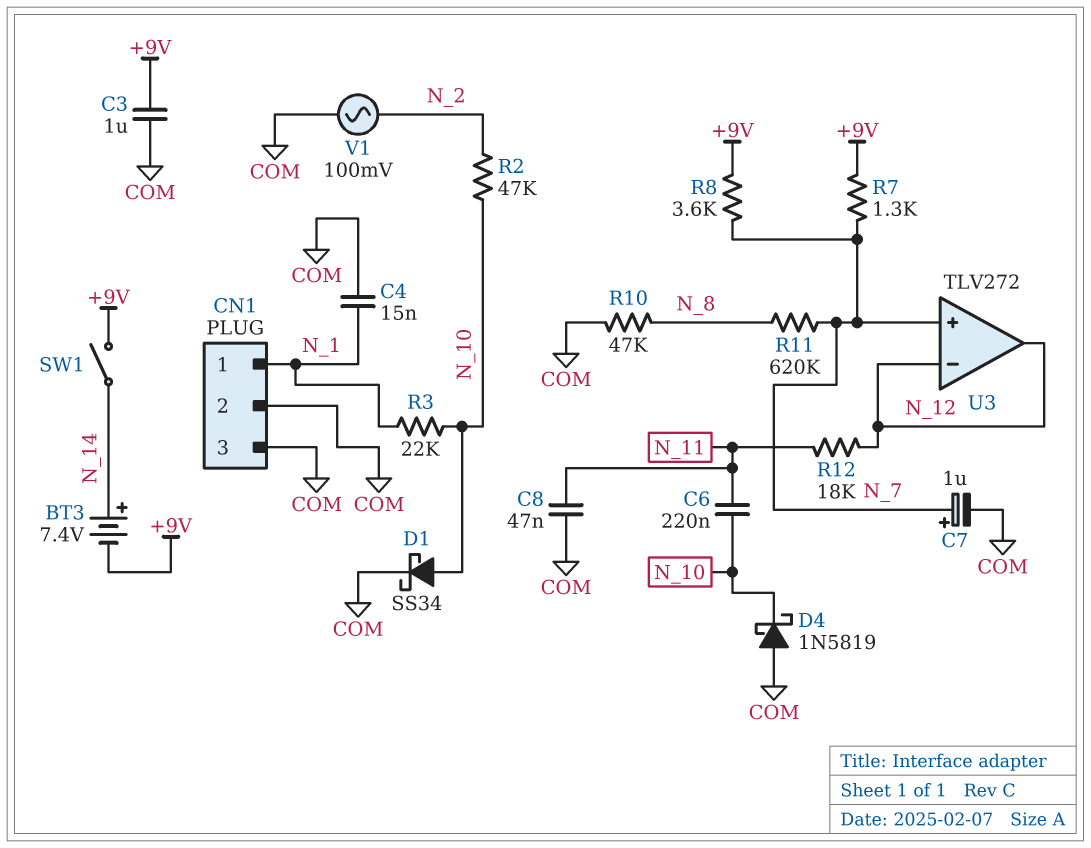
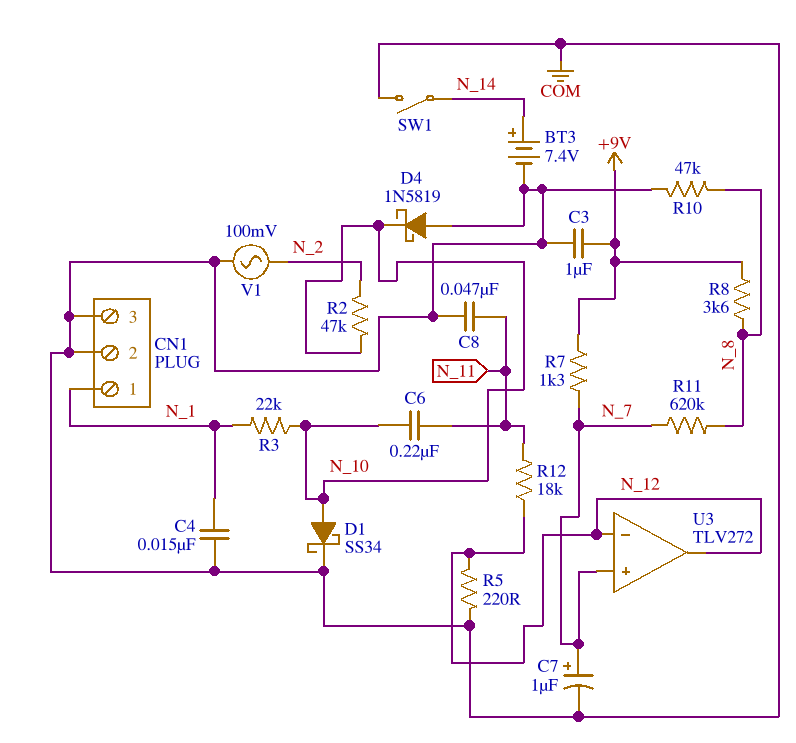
BT3: 7.4V (plus N_14, minus +9V) -> 7.4V (plus N_14, minus COM)
R5: none -> 220 (COM, N_12)
R8: 3.6k (+9V, N_7) -> 3.6k (+9V, N_8)
SW1: switch (+9V, N_14) -> switch (COM, N_14)

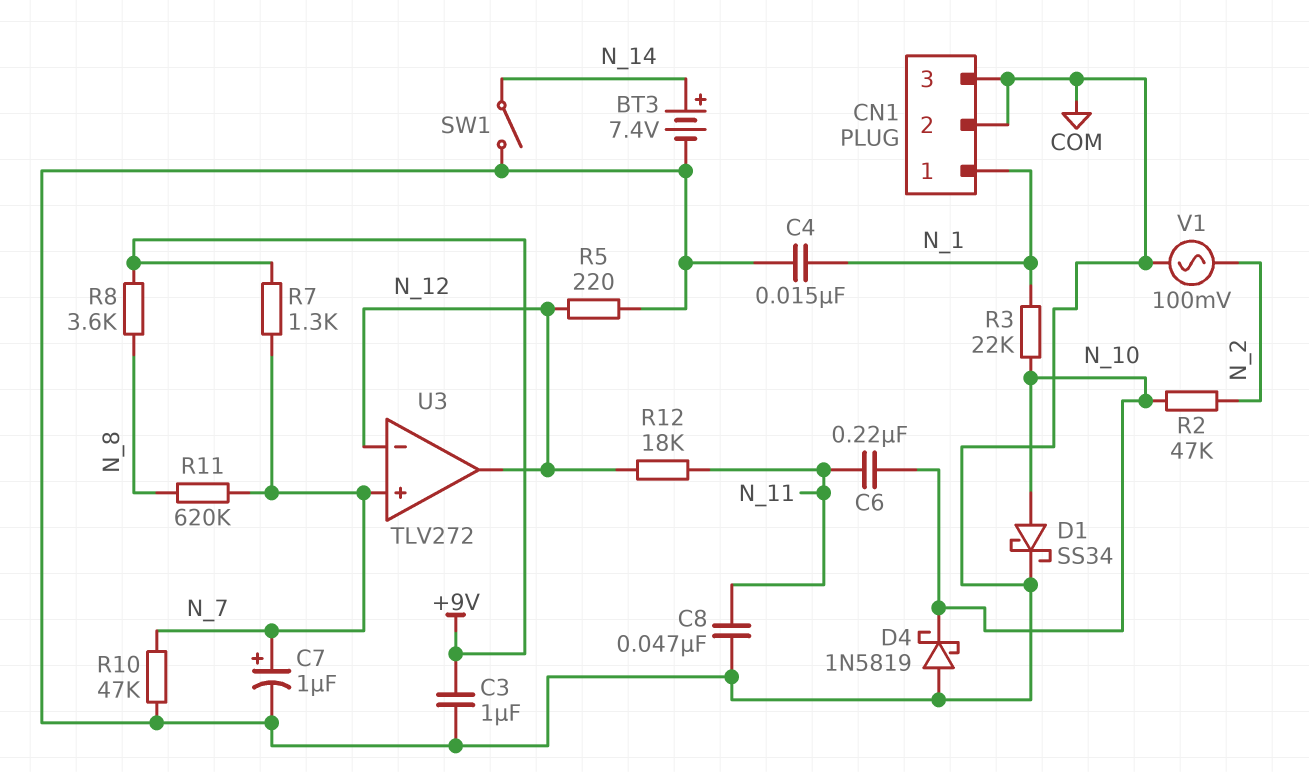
R10: 47k (COM, N_8) -> 47k (COM, N_7)

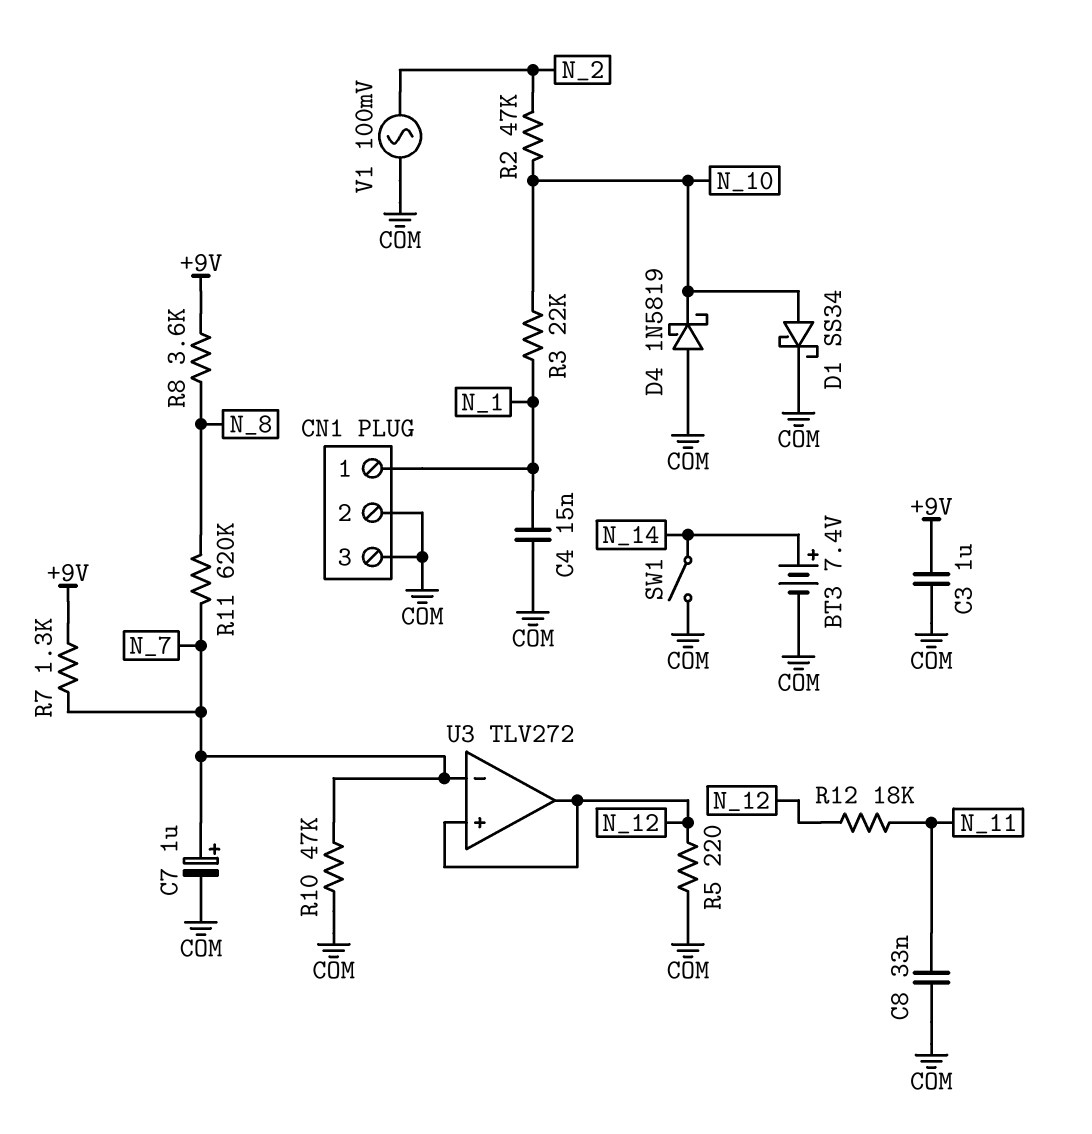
C6: 220nF (N_10, N_11) -> none
C8: 47nF (COM, N_11) -> 33nF (COM, N_11)
U3 pin in+: N_7 -> N_12
U3 pin in-: N_12 -> N_7

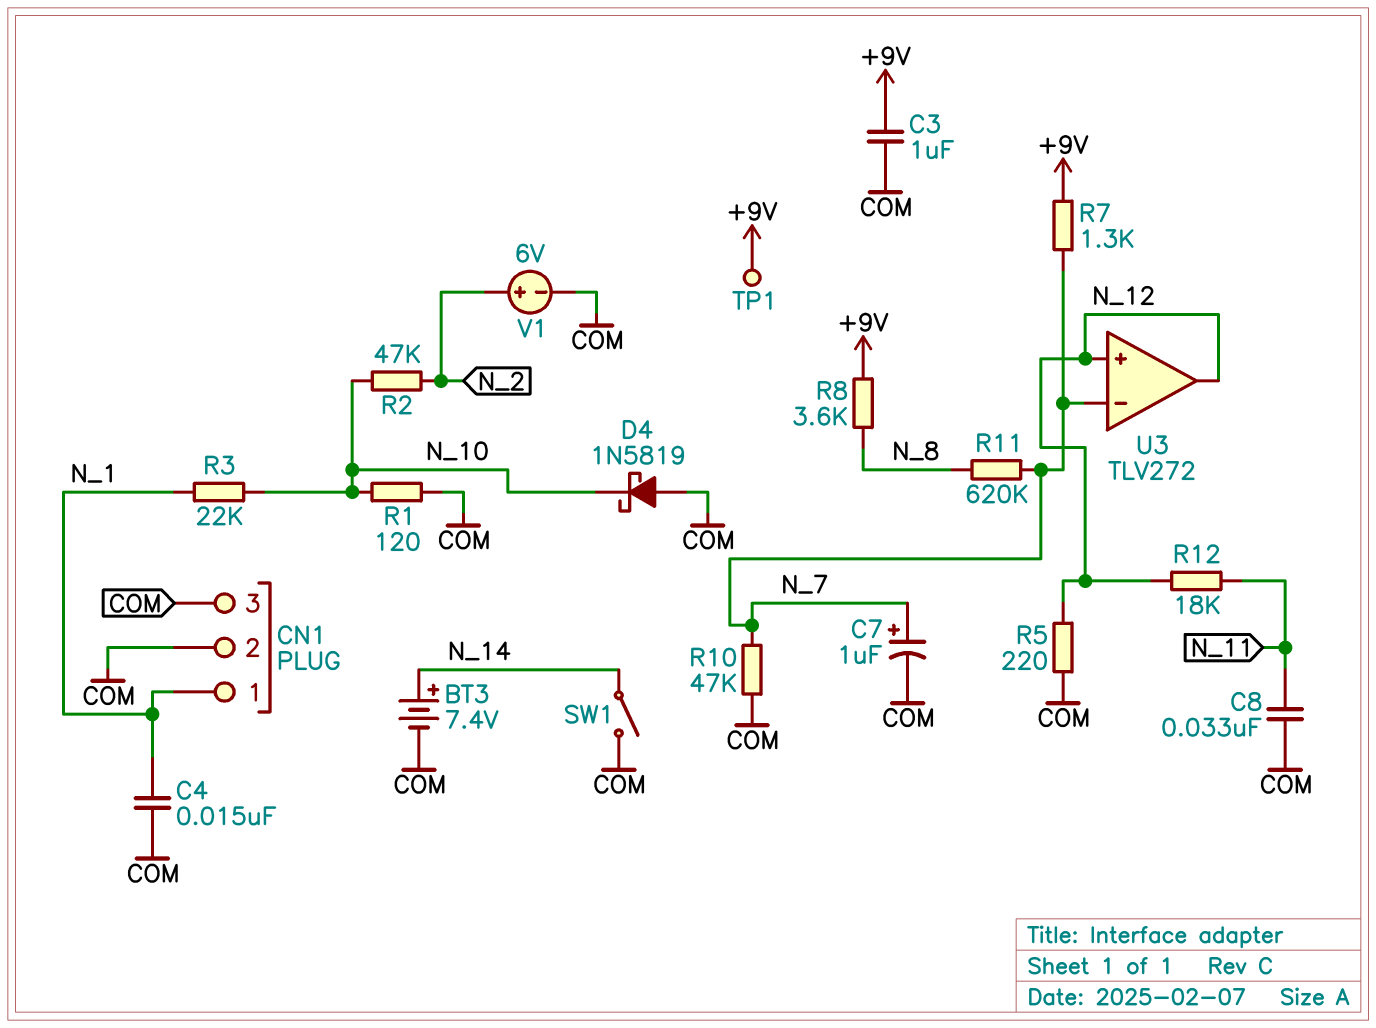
D1: schottky SS34 (A N_10, K COM) -> none
R1: none -> 120 (COM, N_10)
TP1: none -> test point (+9V)
V1: AC 100mV (COM, N_2) -> 6V (plus N_2, minus COM)

